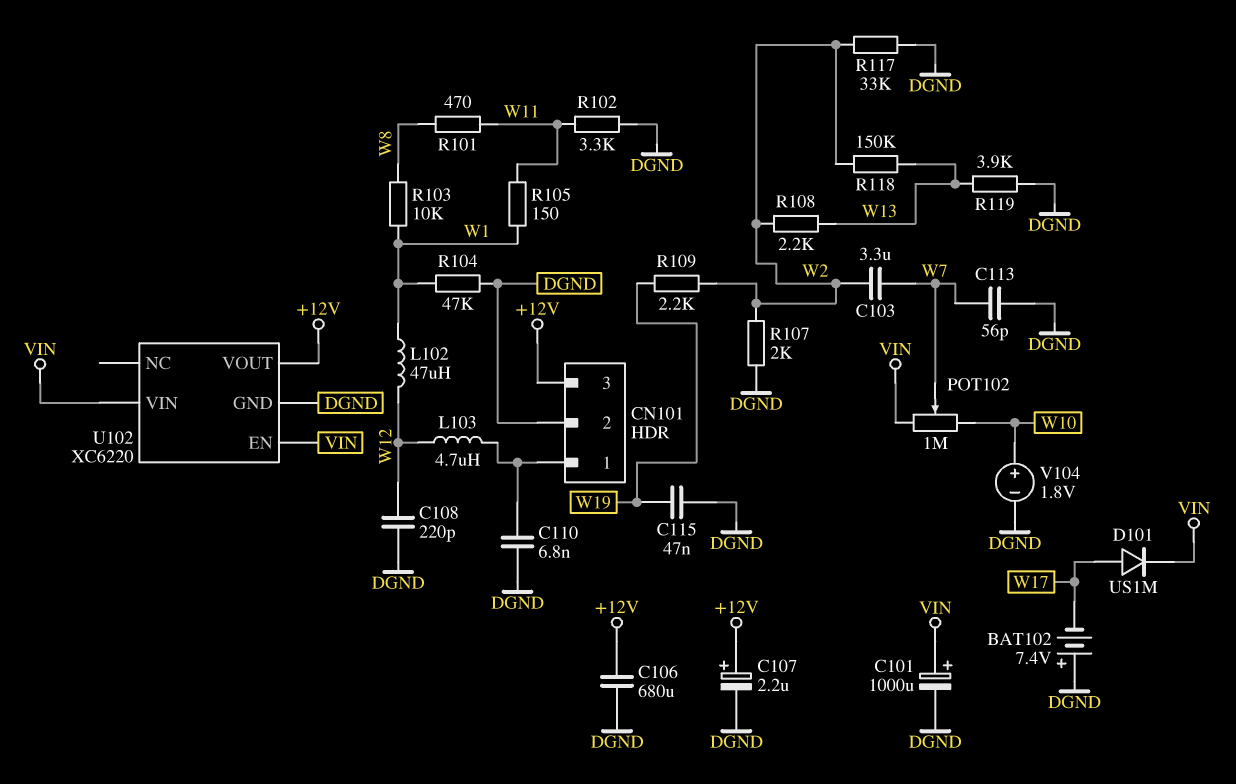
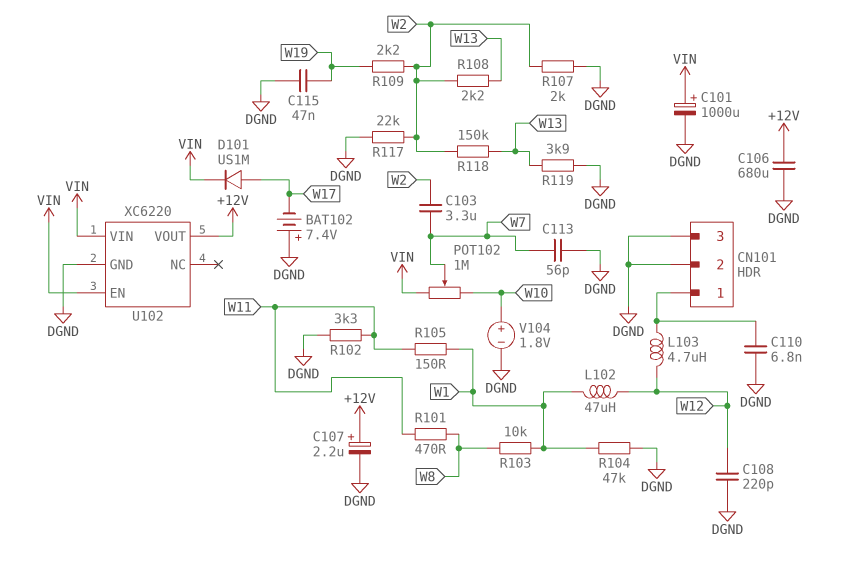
CN101 pin 3: +12V -> DGND
R117: 33k (DGND, W2) -> 22k (DGND, W2)

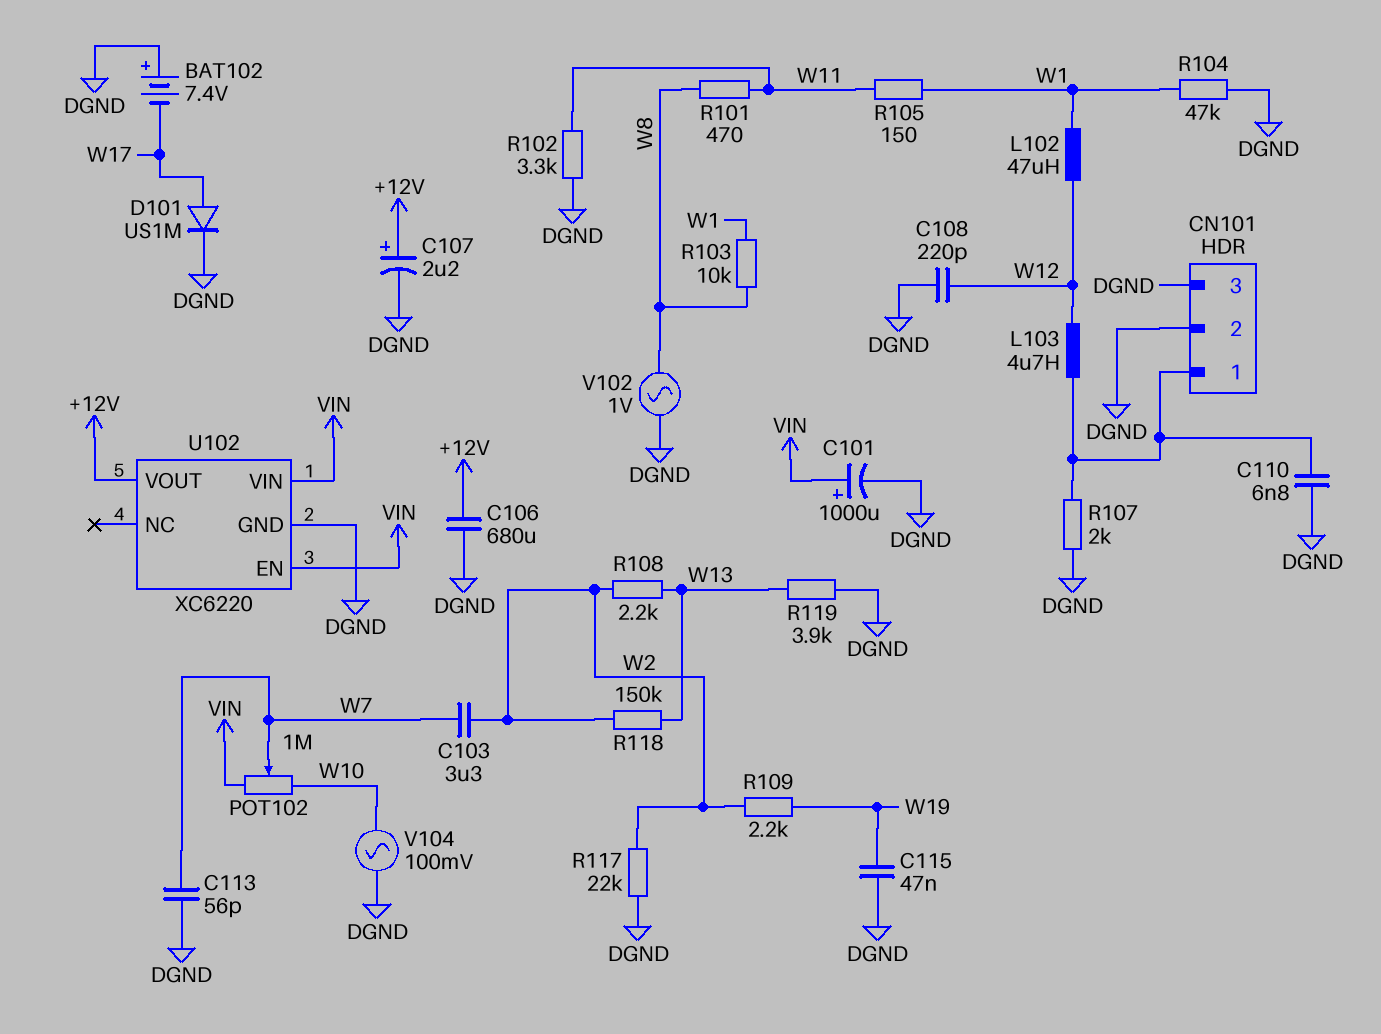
D101: diode US1M (A W17, K VIN) -> diode US1M (A W17, K DGND)
R107: 2k (DGND, W2) -> 2k (CN101/1, DGND)
V102: none -> AC 1V (DGND, W8)
V104: 1.8V (plus W10, minus DGND) -> AC 100mV (DGND, W10)

